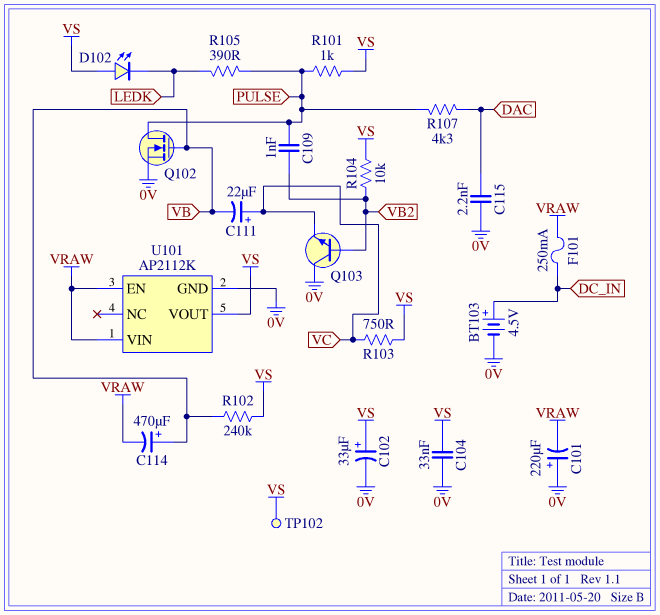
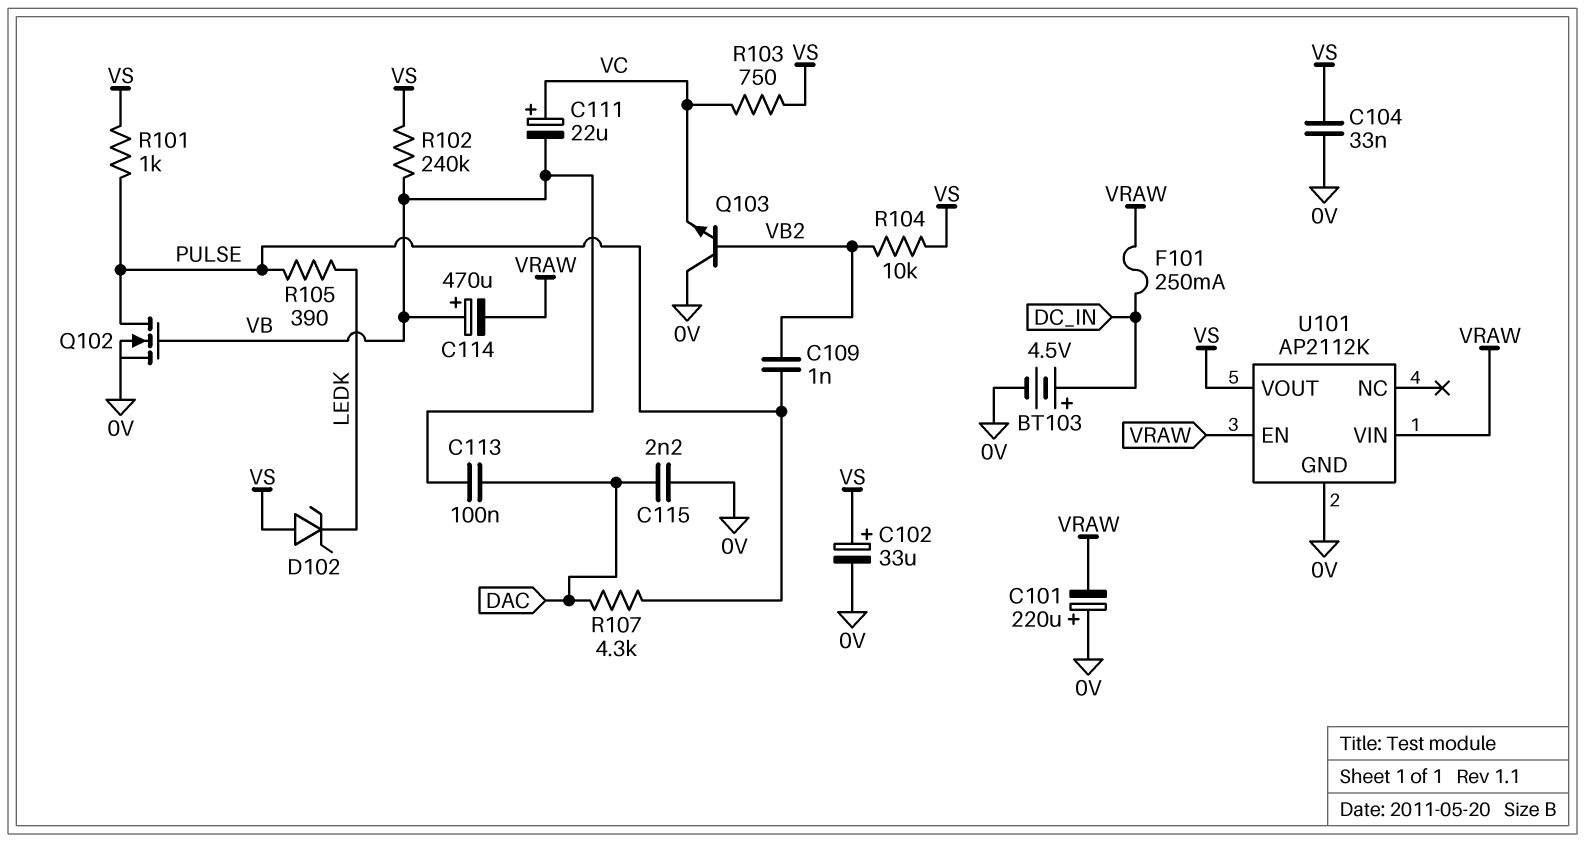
C113: none -> 100nF (DAC, VB)
D102: LED (A VS, K LEDK) -> zener (A VS, K LEDK)
TP102: test point (VS) -> none

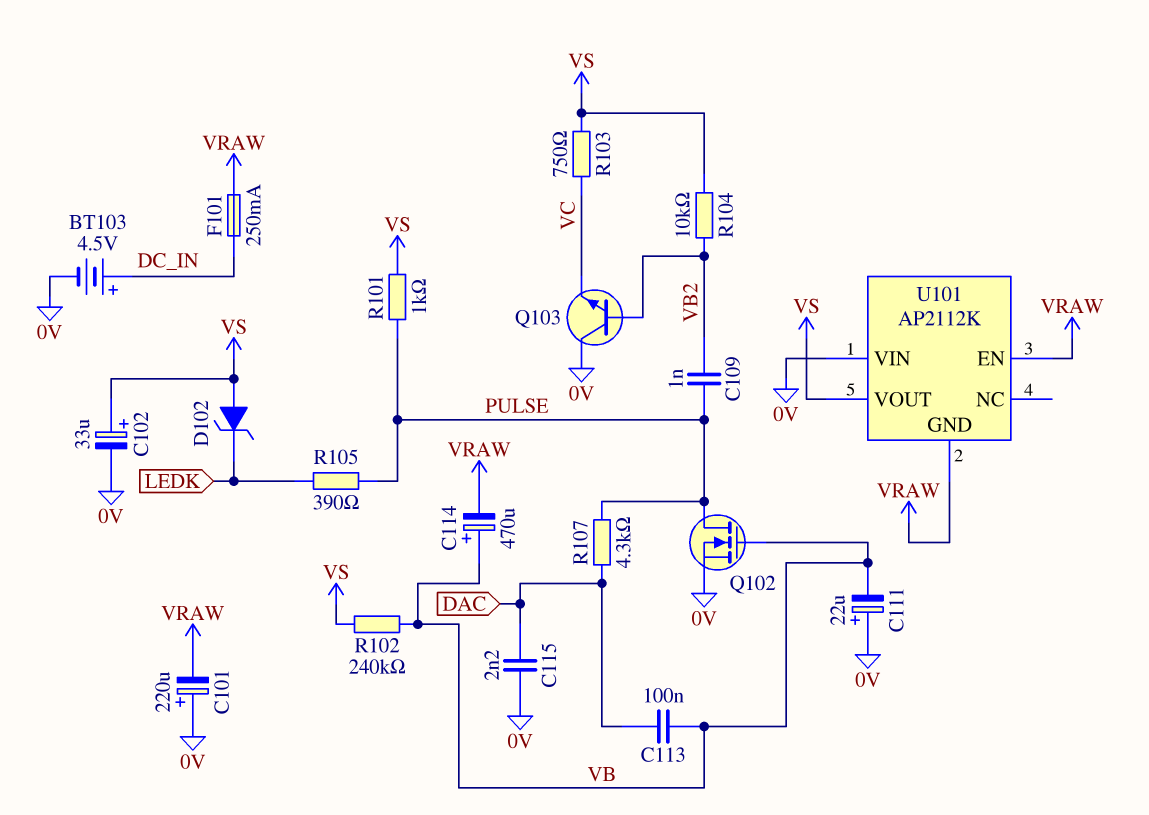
C104: 33nF (0V, VS) -> none
C111: 22uF (plus VC, minus VB) -> 22uF (plus 0V, minus VB)
U101 pin GND: 0V -> VRAW
U101 pin VIN: VRAW -> 0V

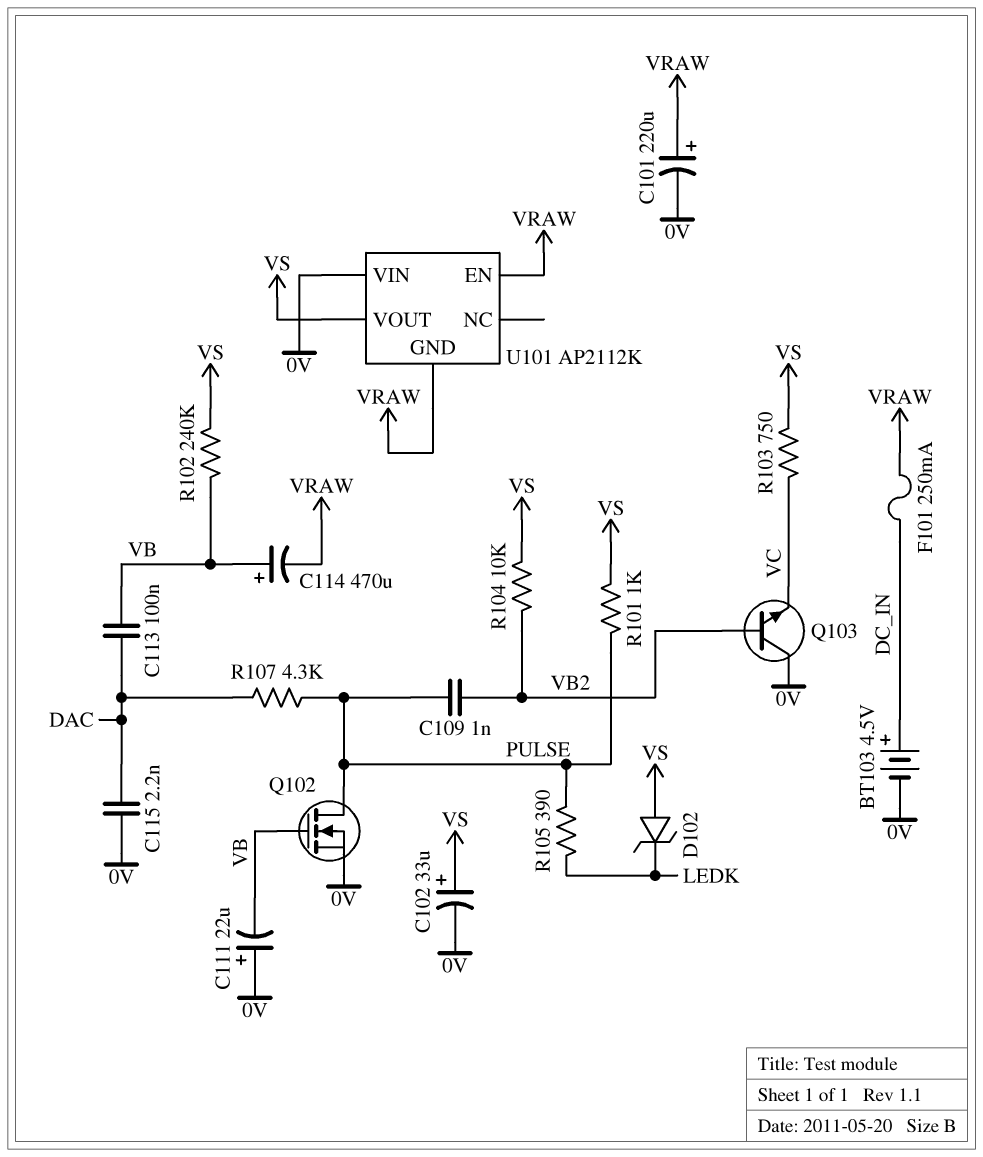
C101: 220uF (plus 0V, minus VRAW) -> 220uF (plus VRAW, minus 0V)

